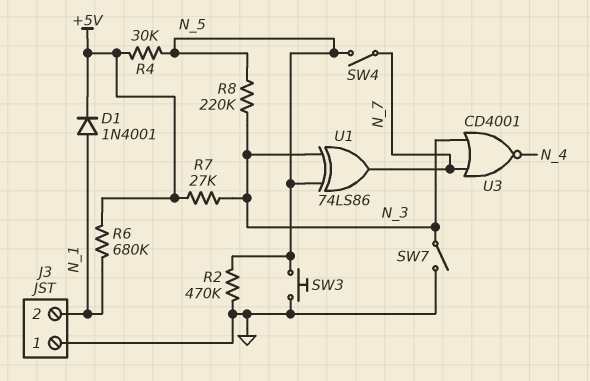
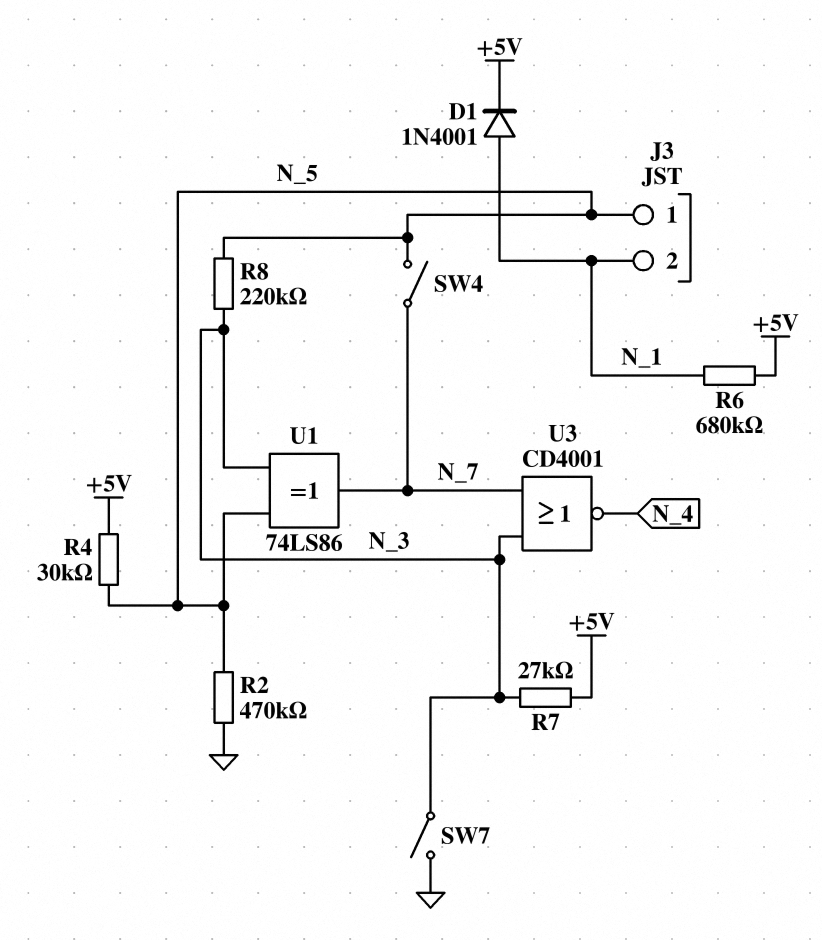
J3 pin 1: GND -> N_5
SW3: button (GND, N_5) -> none

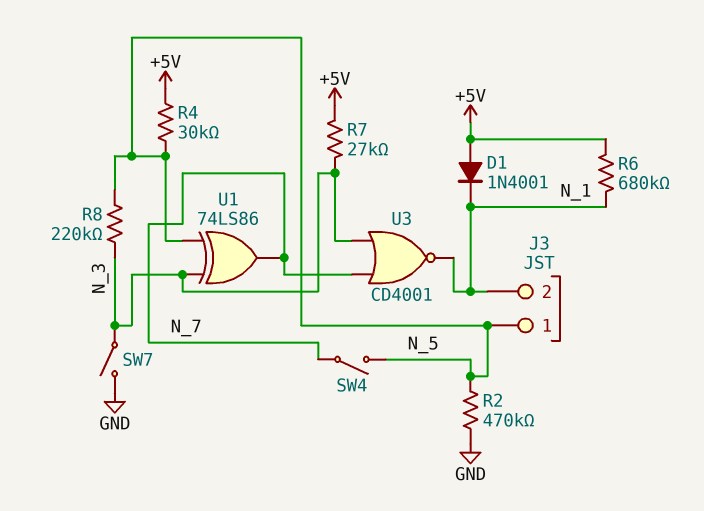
D1: diode 1N4001 (A N_1, K +5V) -> diode 1N4001 (A +5V, K N_1)
U3: NOR CD4001 (in N_3, in N_7, out N_4) -> NOR CD4001 (in N_3, in N_7, out N_1)

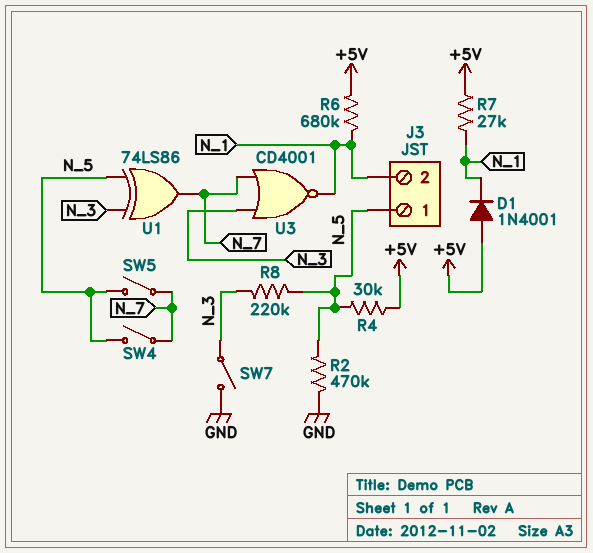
R7: 27k (+5V, N_3) -> 27k (+5V, N_1)
SW5: none -> switch (N_5, N_7)

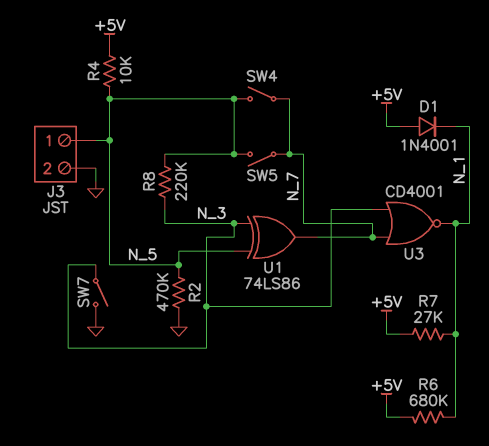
J3 pin 2: N_1 -> GND
R4: 30k (+5V, N_5) -> 10k (+5V, N_5)

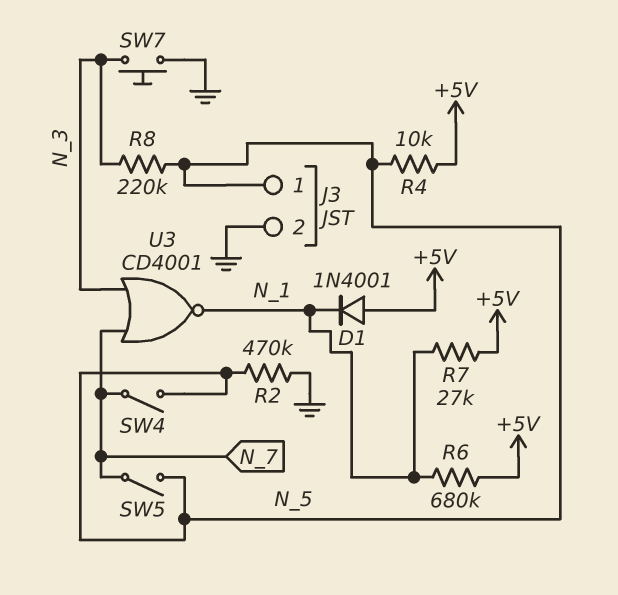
SW7: switch (GND, N_3) -> button (GND, N_3)
U1: XOR 74LS86 (in N_3, in N_5, out N_7) -> none

